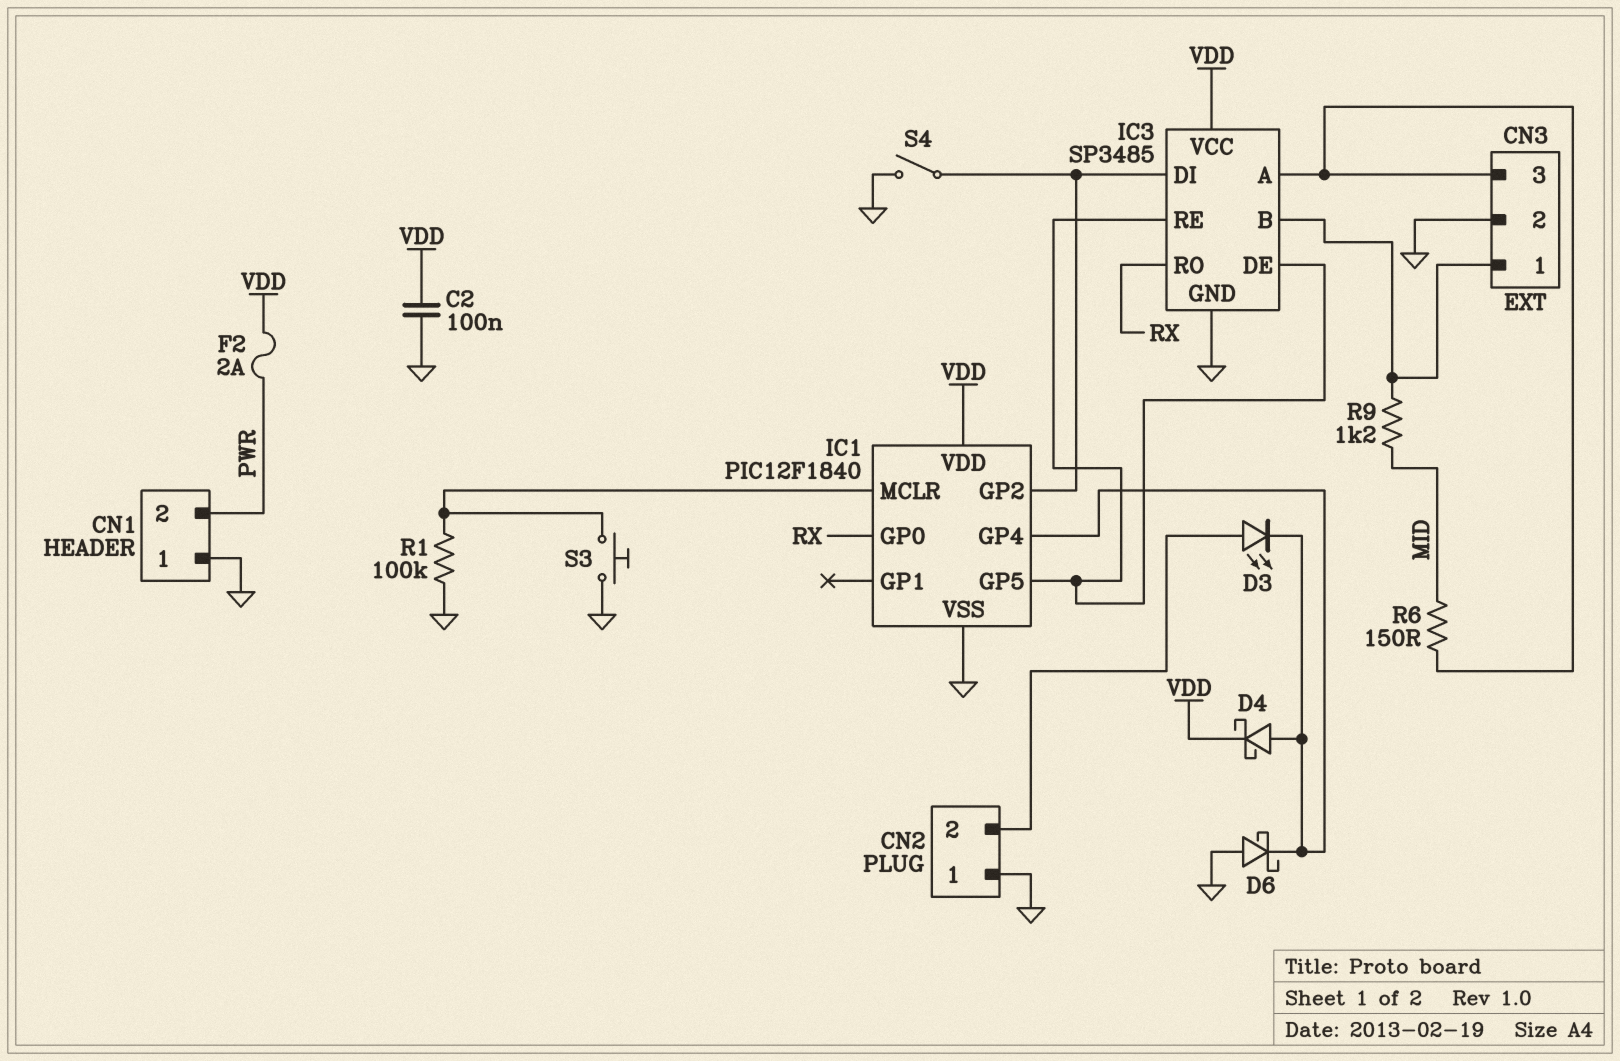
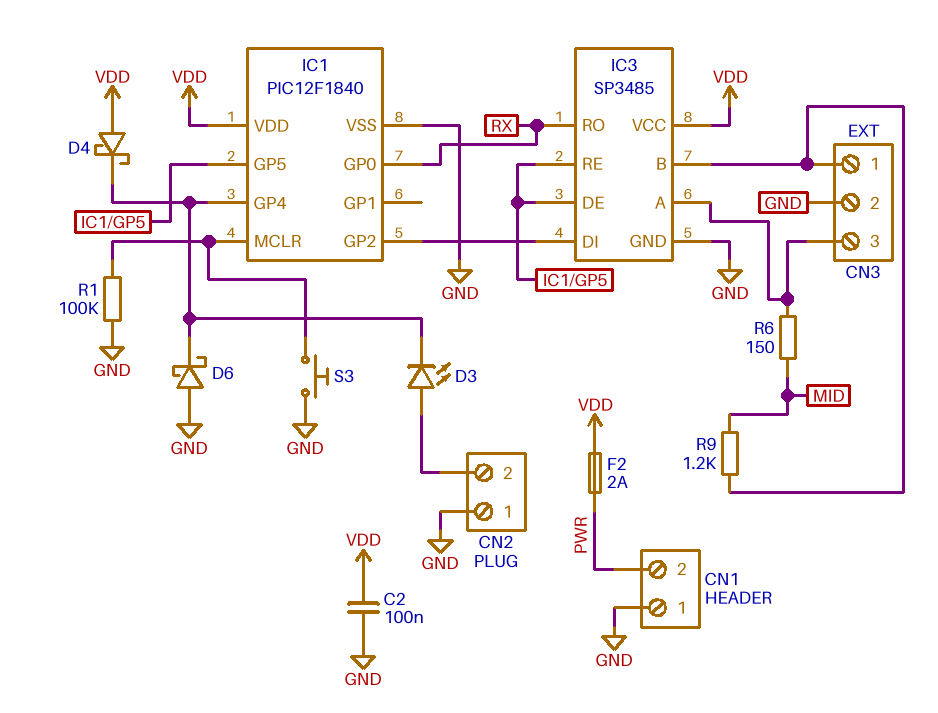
D4: schottky (A IC1/GP4, K VDD) -> schottky (A VDD, K IC1/GP4)
S4: switch (GND, IC1/GP2) -> none

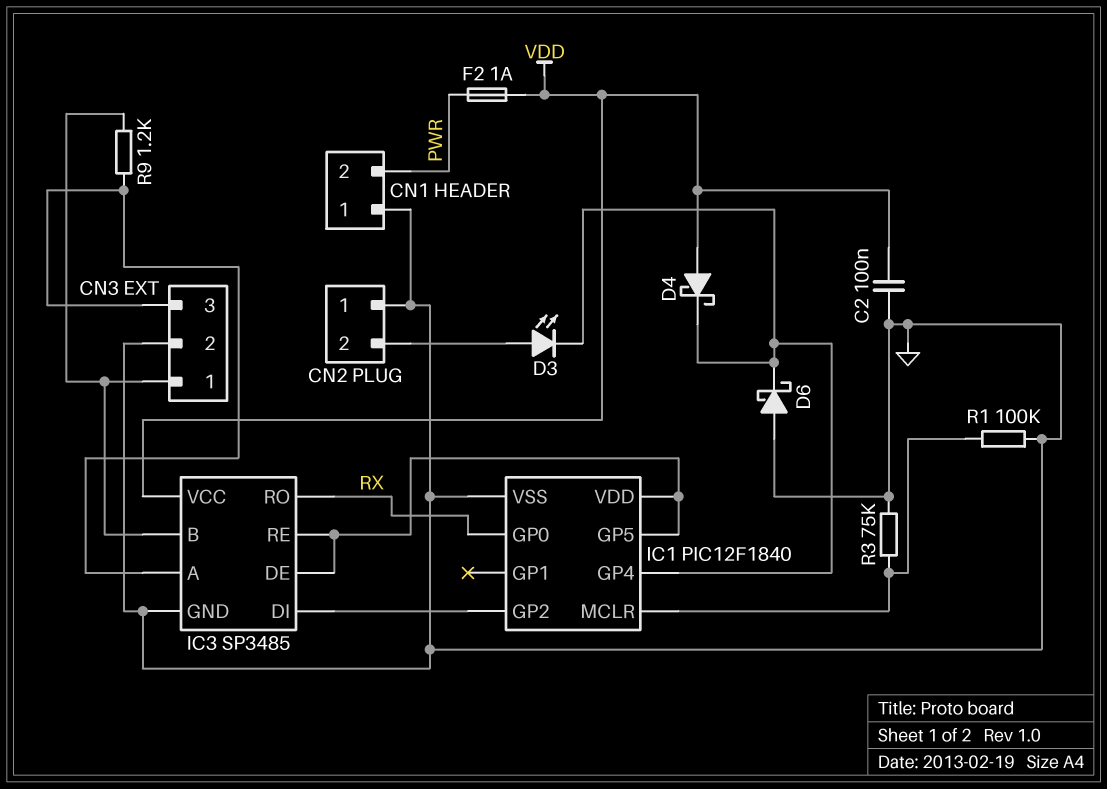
F2: 2A (PWR, VDD) -> 1A (PWR, VDD)
IC1 pin VDD: VDD -> IC1/GP5
R3: none -> 75k (GND, IC1/MCLR)
R6: 150 (CN3/3, MID) -> none
R9: 1.2k (CN3/1, MID) -> 1.2k (CN3/1, CN3/3)
S3: button (GND, IC1/MCLR) -> none

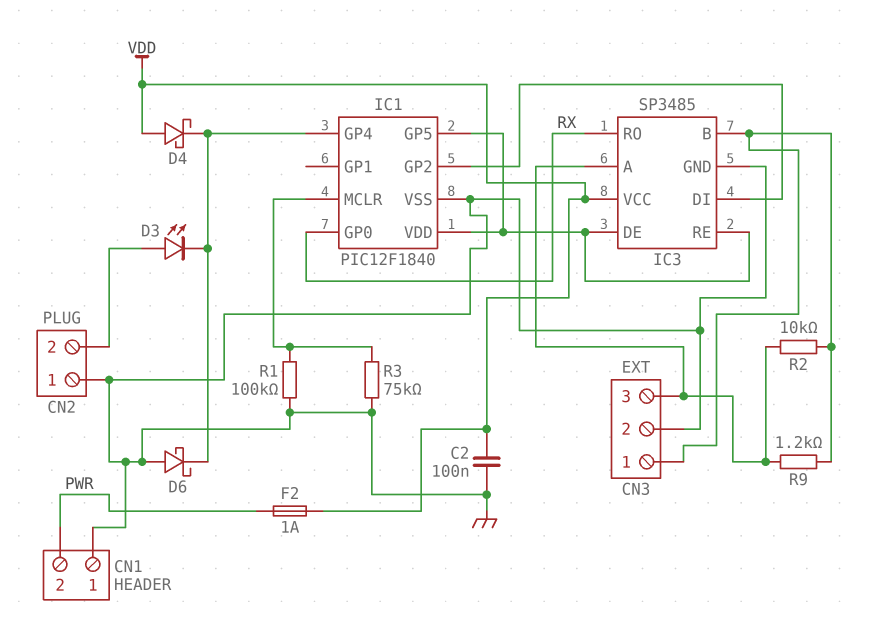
R2: none -> 10k (CN3/1, CN3/3)

